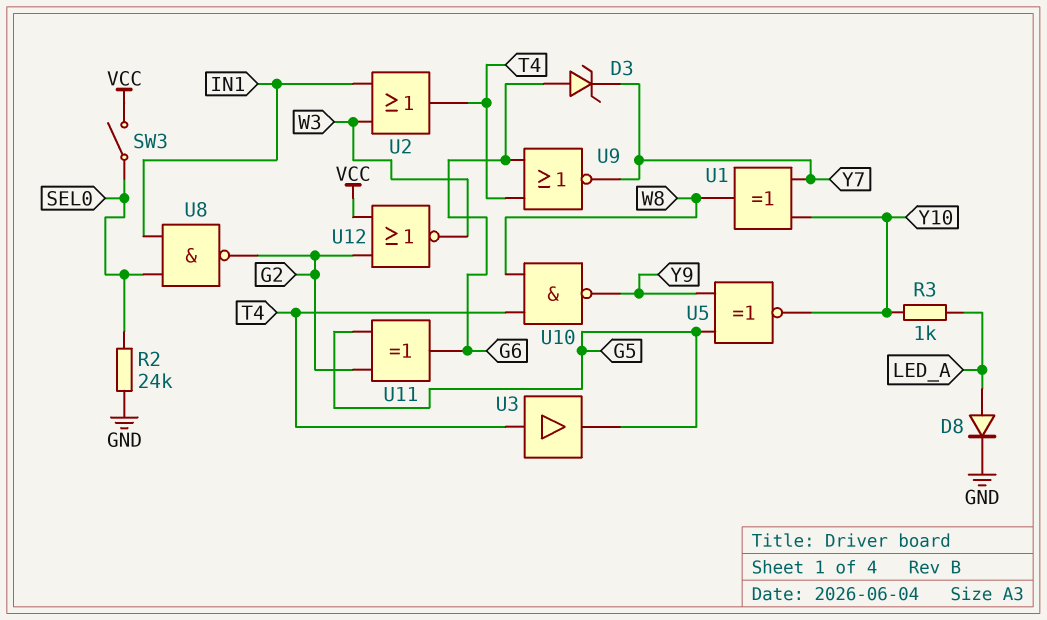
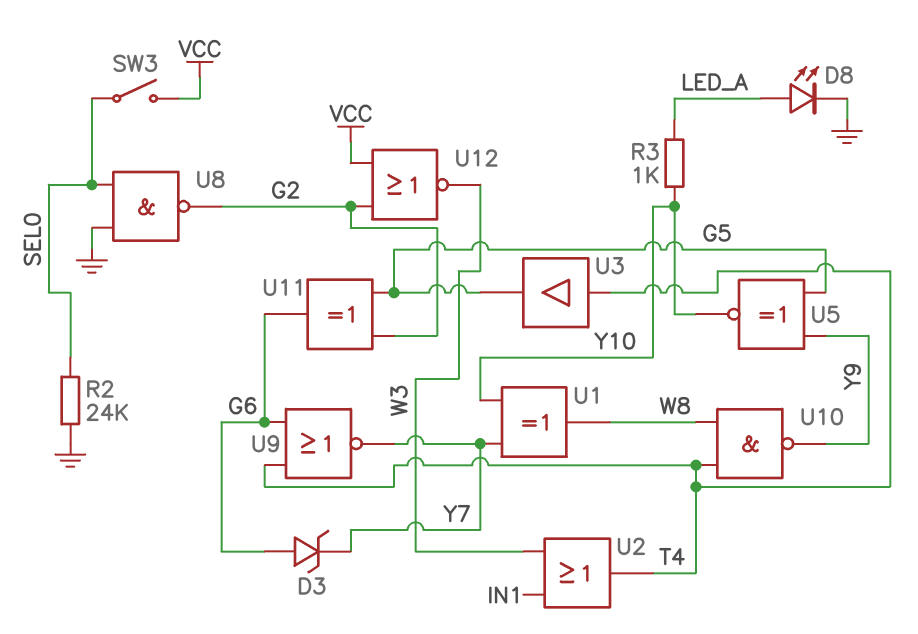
D8: diode (A LED_A, K GND) -> LED (A LED_A, K GND)
U8: NAND (in IN1, in SEL0, out G2) -> NAND (in GND, in SEL0, out G2)

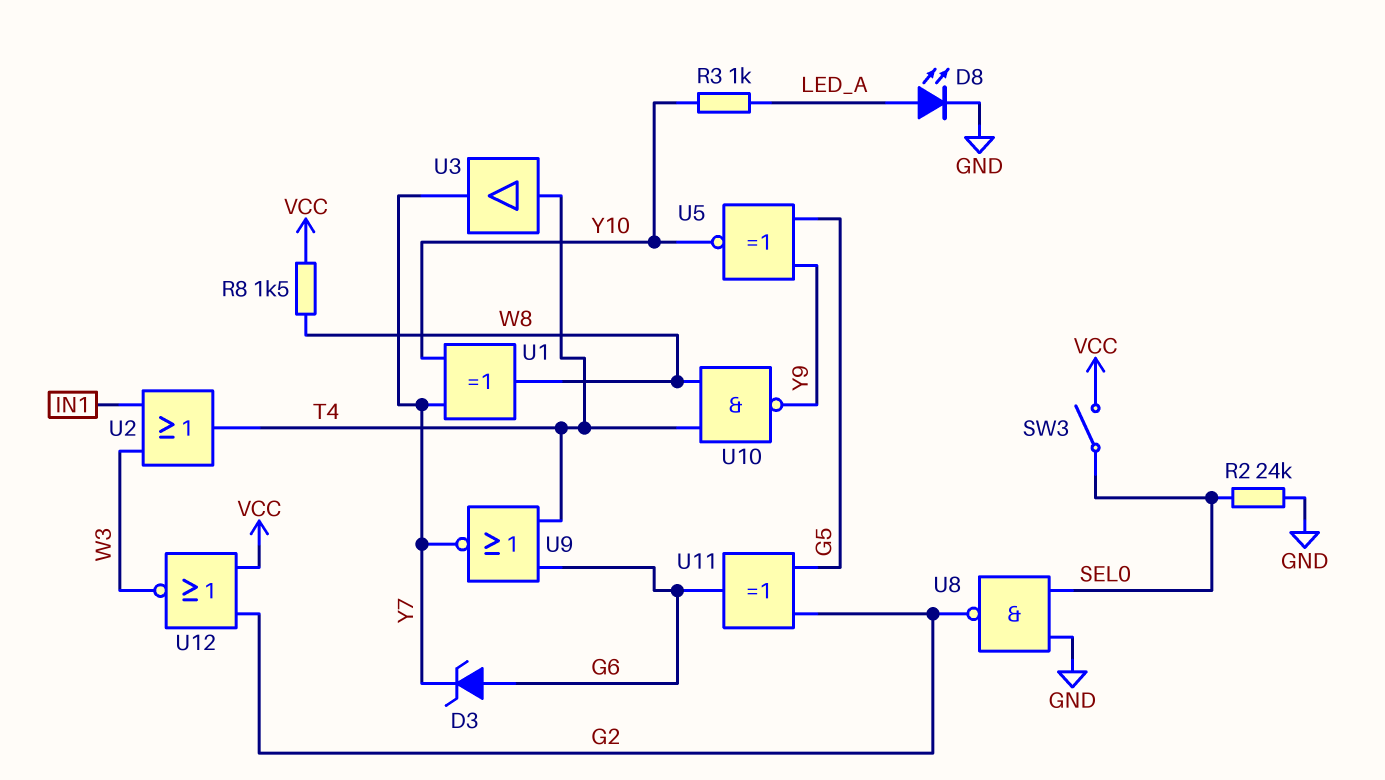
R8: none -> 1.5k (VCC, W8)
U3: buffer (in T4, out G5) -> buffer (in T4, out Y7)

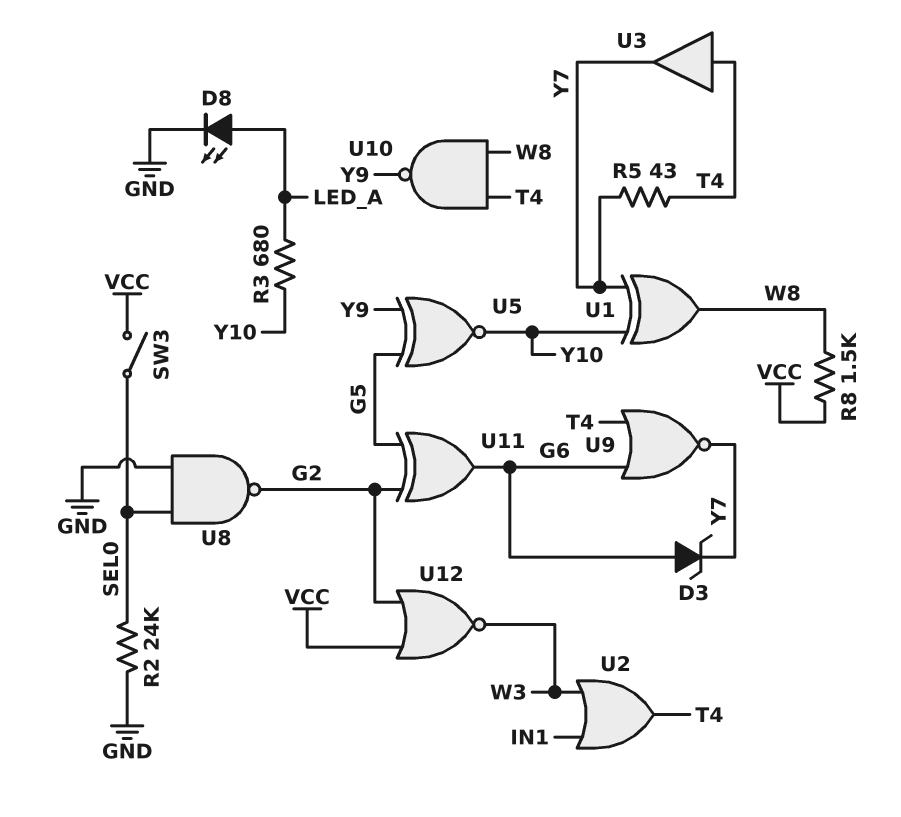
R3: 1k (LED_A, Y10) -> 680 (LED_A, Y10)
R5: none -> 43 (T4, Y7)

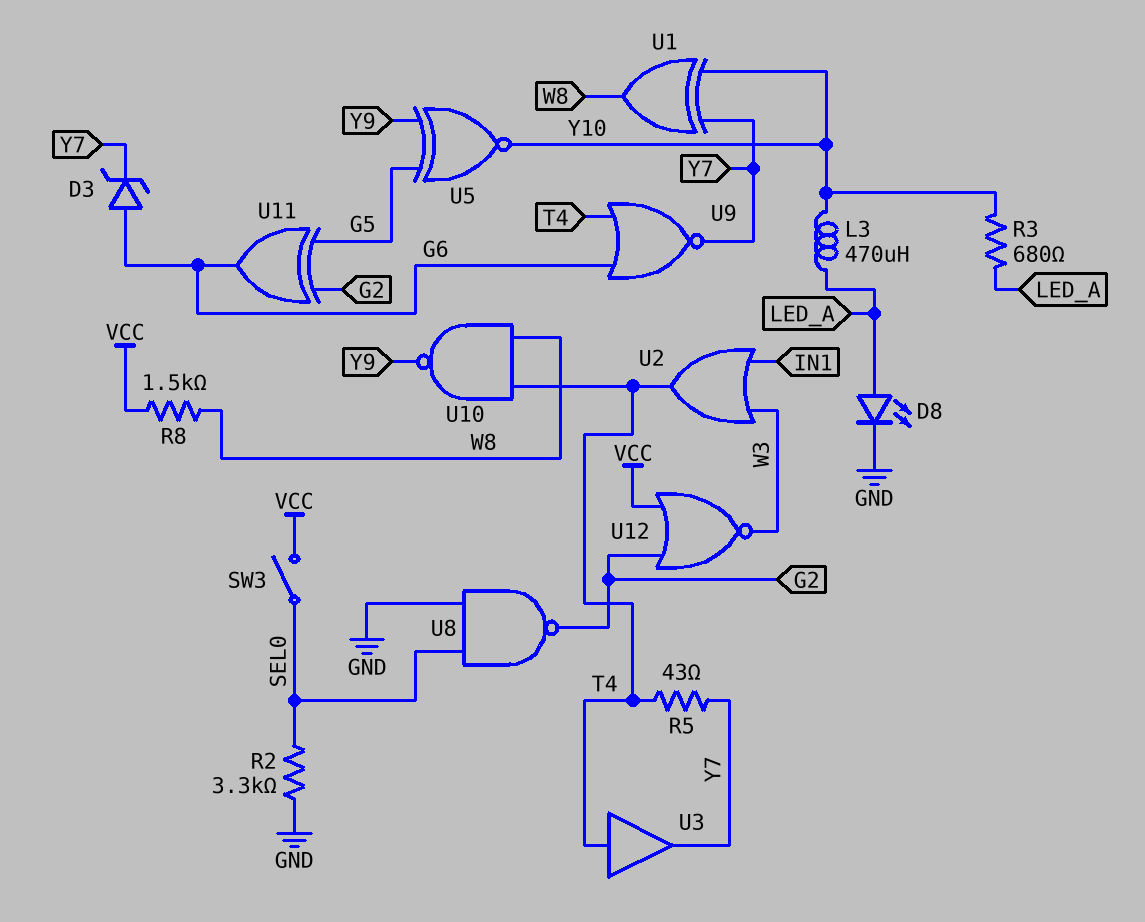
L3: none -> 470uH (LED_A, Y10)
R2: 24k (GND, SEL0) -> 3.3k (GND, SEL0)

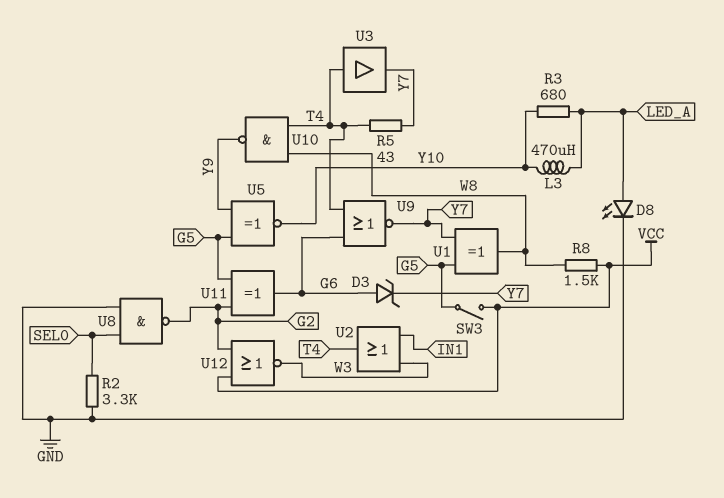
SW3: switch (SEL0, VCC) -> switch (G5, VCC)
U1: XOR (in Y7, in Y10, out W8) -> XOR (in G5, in Y7, out W8)

